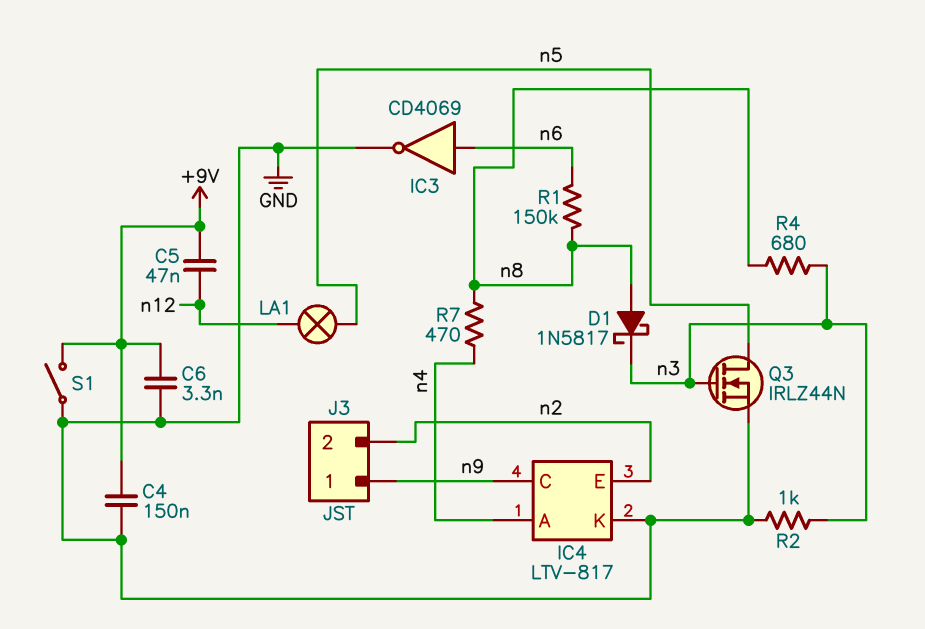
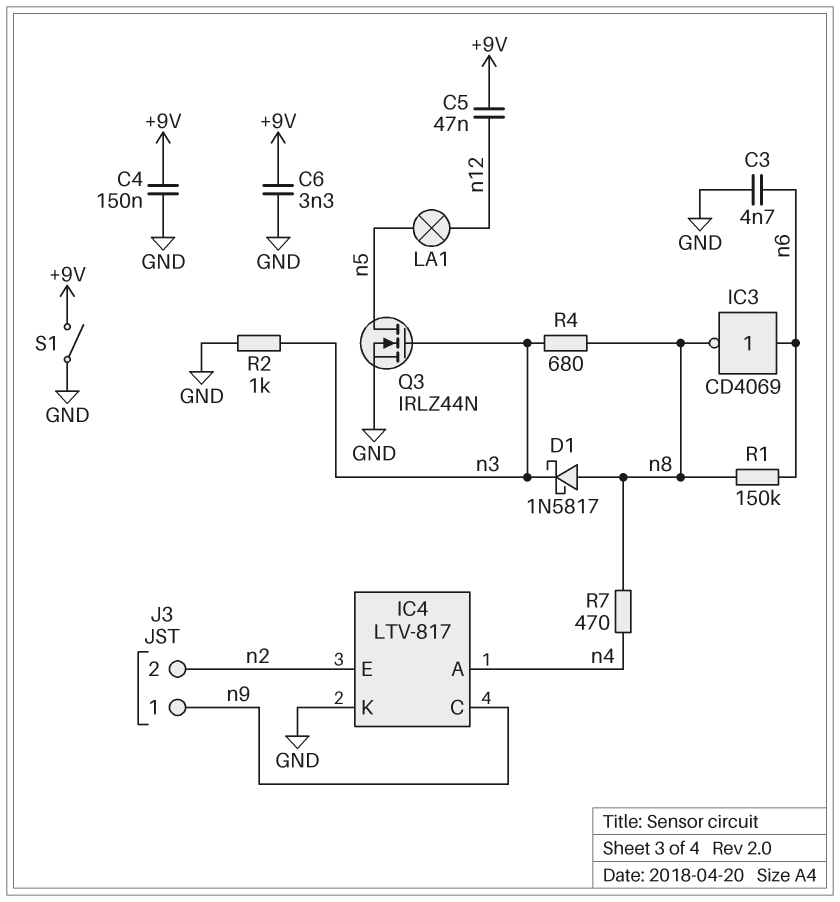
C3: none -> 4.7nF (GND, n6)
IC3: NOT CD4069 (in n6, out GND) -> NOT CD4069 (in n6, out n8)

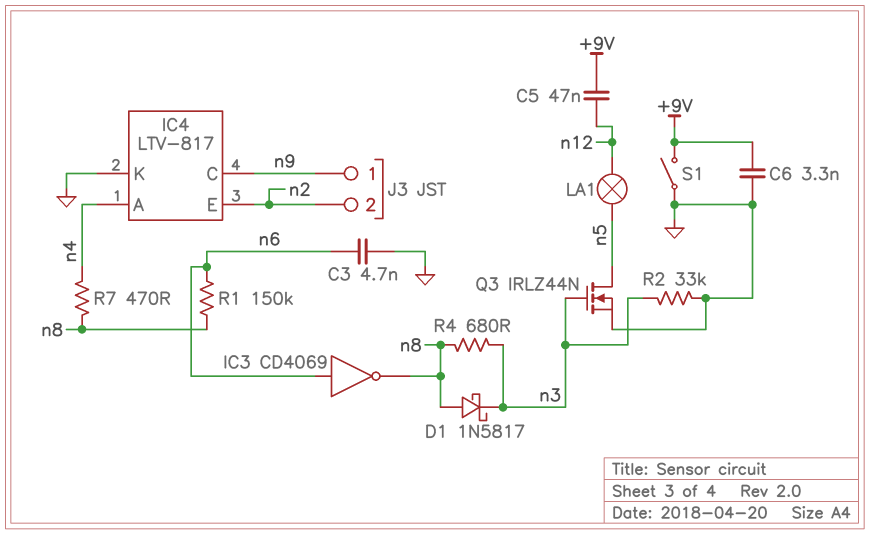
C4: 150nF (+9V, GND) -> none
R2: 1k (GND, n3) -> 33k (GND, n3)

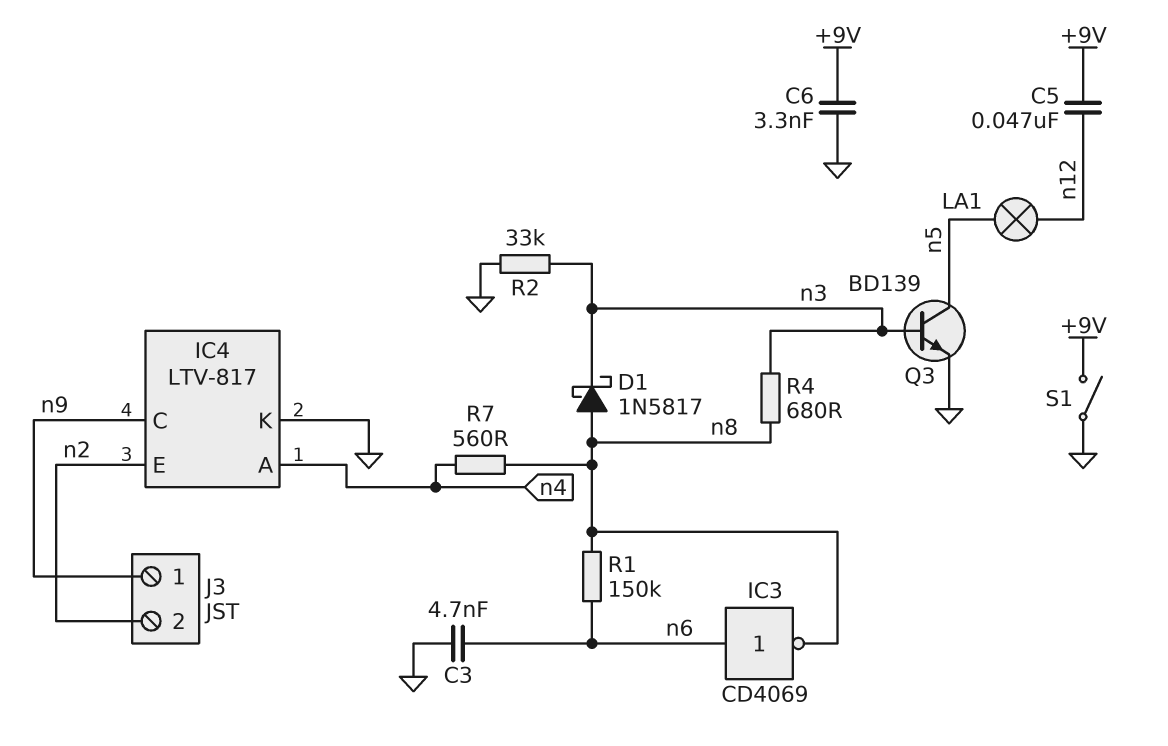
Q3: NMOS IRLZ44N (G n3, D n5, S GND) -> NPN BD139 (B n3, C n5, E GND)
R7: 470 (n4, n8) -> 560 (n4, n8)

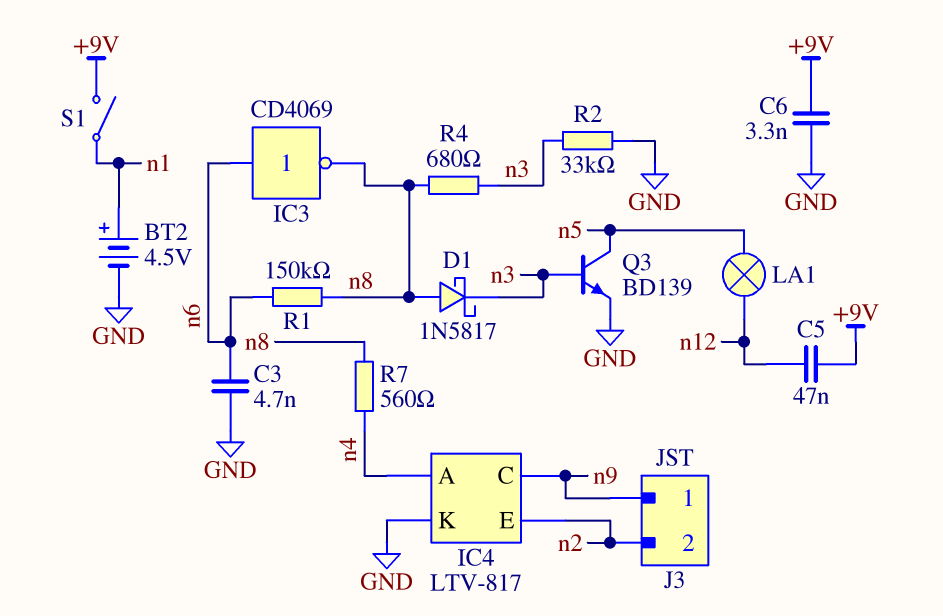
BT2: none -> 4.5V (plus n1, minus GND)
S1: switch (+9V, GND) -> switch (+9V, n1)

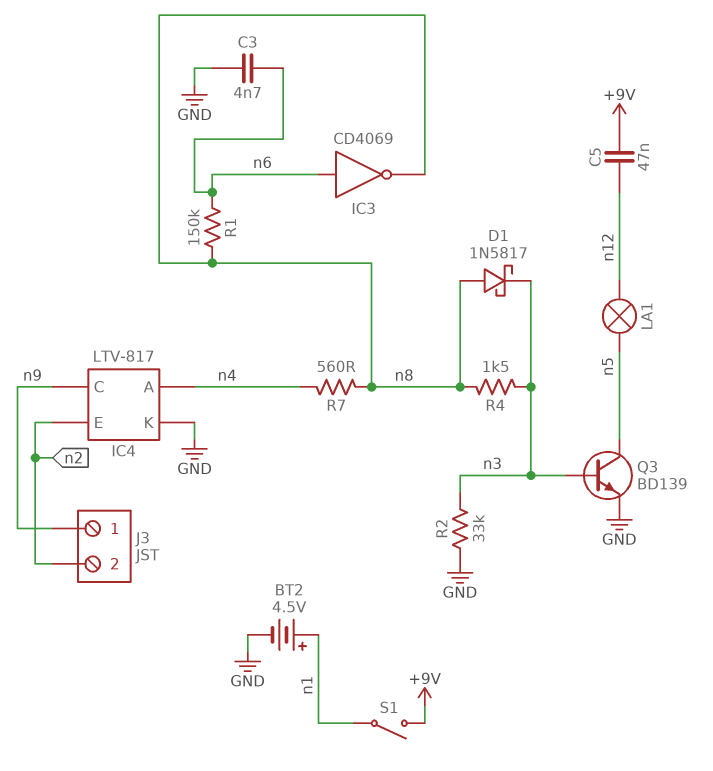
C6: 3.3nF (+9V, GND) -> none
R4: 680 (n3, n8) -> 1.5k (n3, n8)

